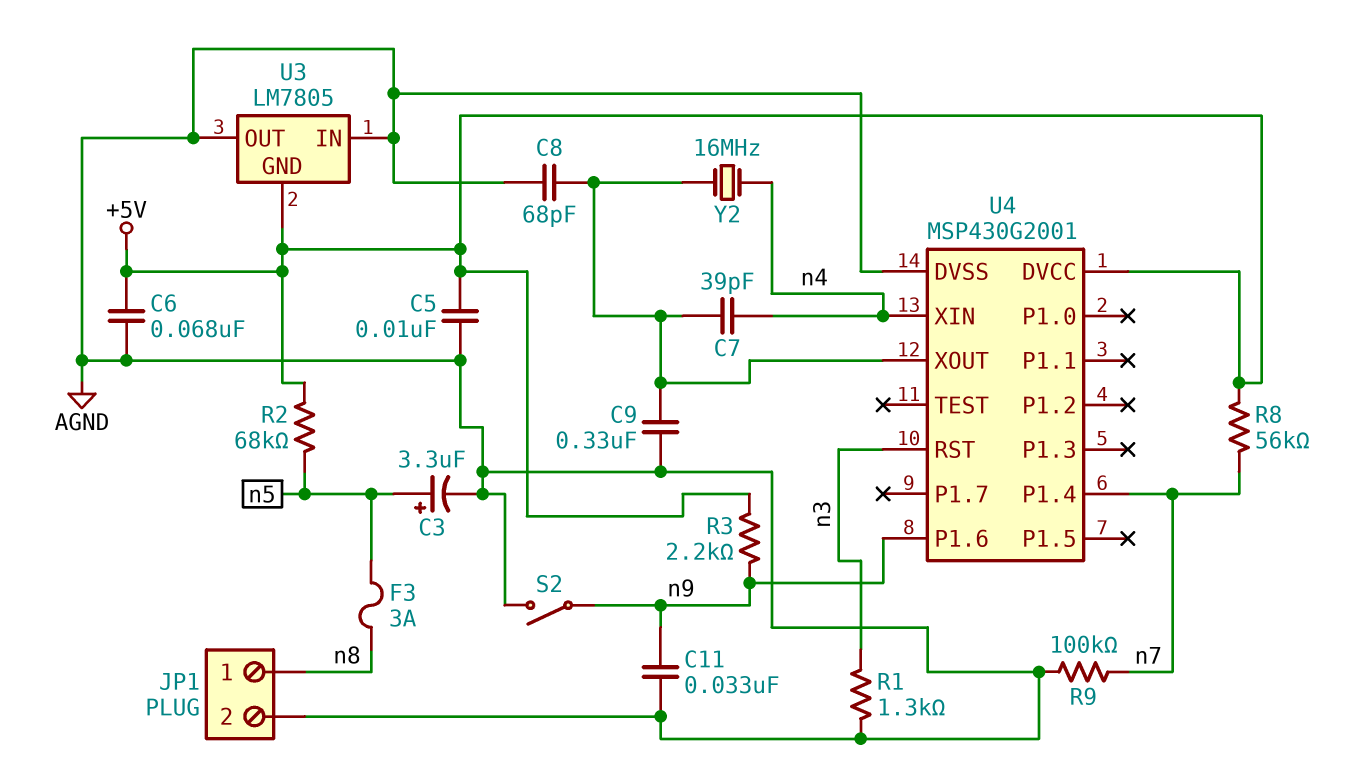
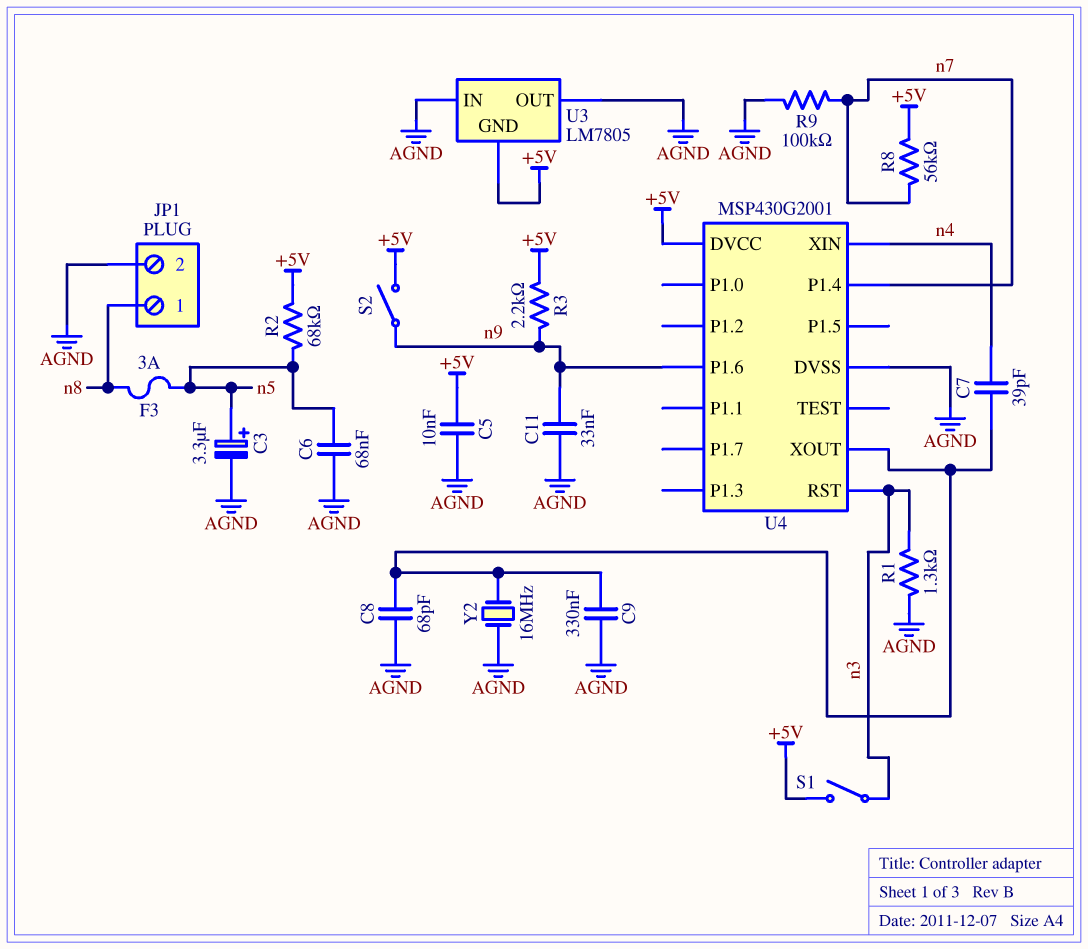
C6: 68nF (+5V, AGND) -> 68nF (AGND, n5)
S1: none -> switch (+5V, n3)
S2: switch (AGND, n9) -> switch (+5V, n9)
Y2: 16MHz (U4/XOUT, n4) -> 16MHz (AGND, U4/XOUT)

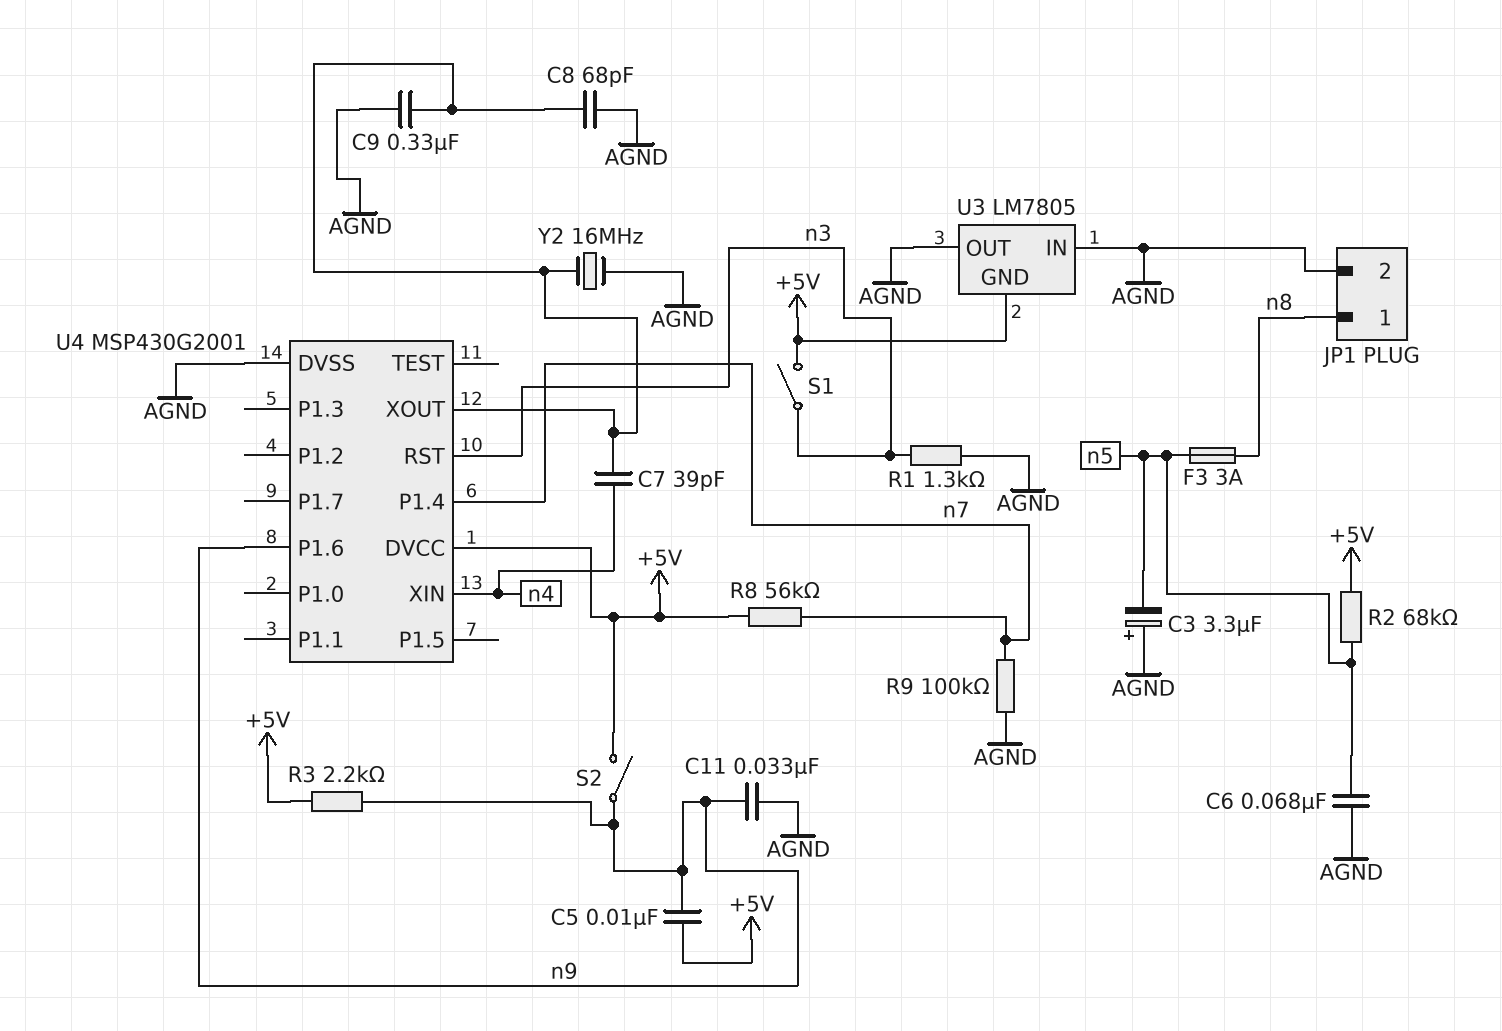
C3: 3.3uF (plus n5, minus AGND) -> 3.3uF (plus AGND, minus n5)
C5: 10nF (+5V, AGND) -> 10nF (+5V, n9)

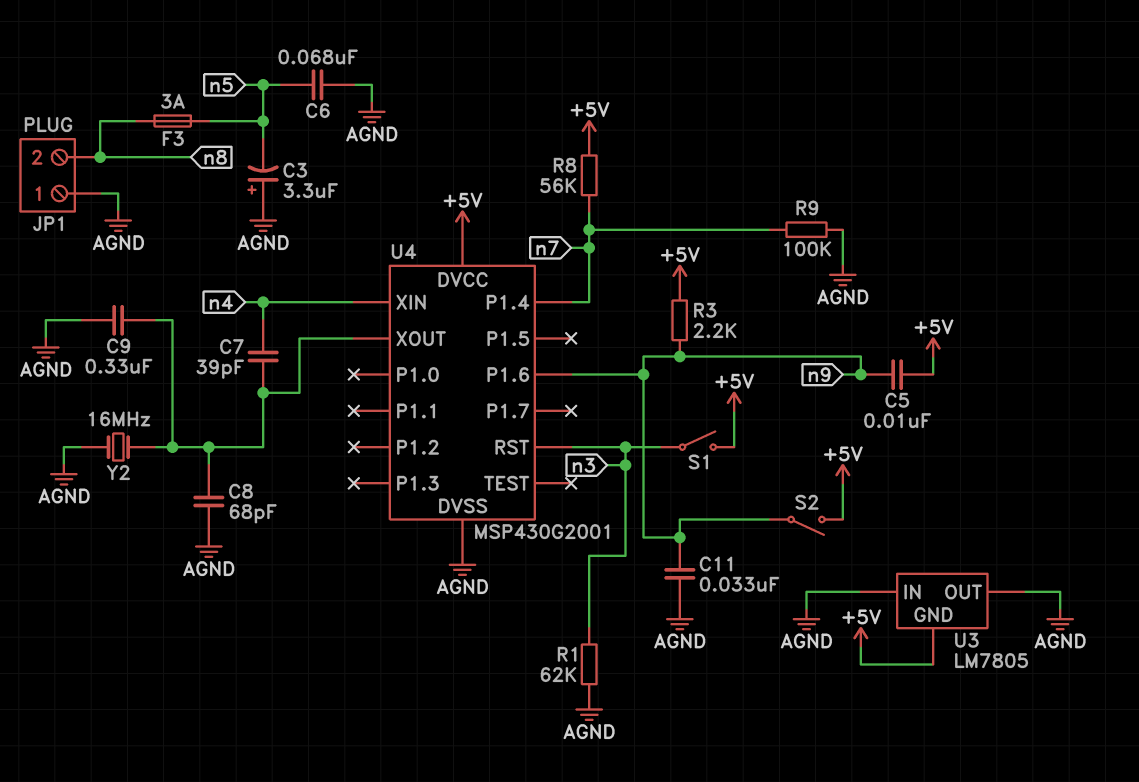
JP1 pin 1: n8 -> AGND
JP1 pin 2: AGND -> n8
R1: 1.3k (AGND, n3) -> 62k (AGND, n3)
R2: 68k (+5V, n5) -> none

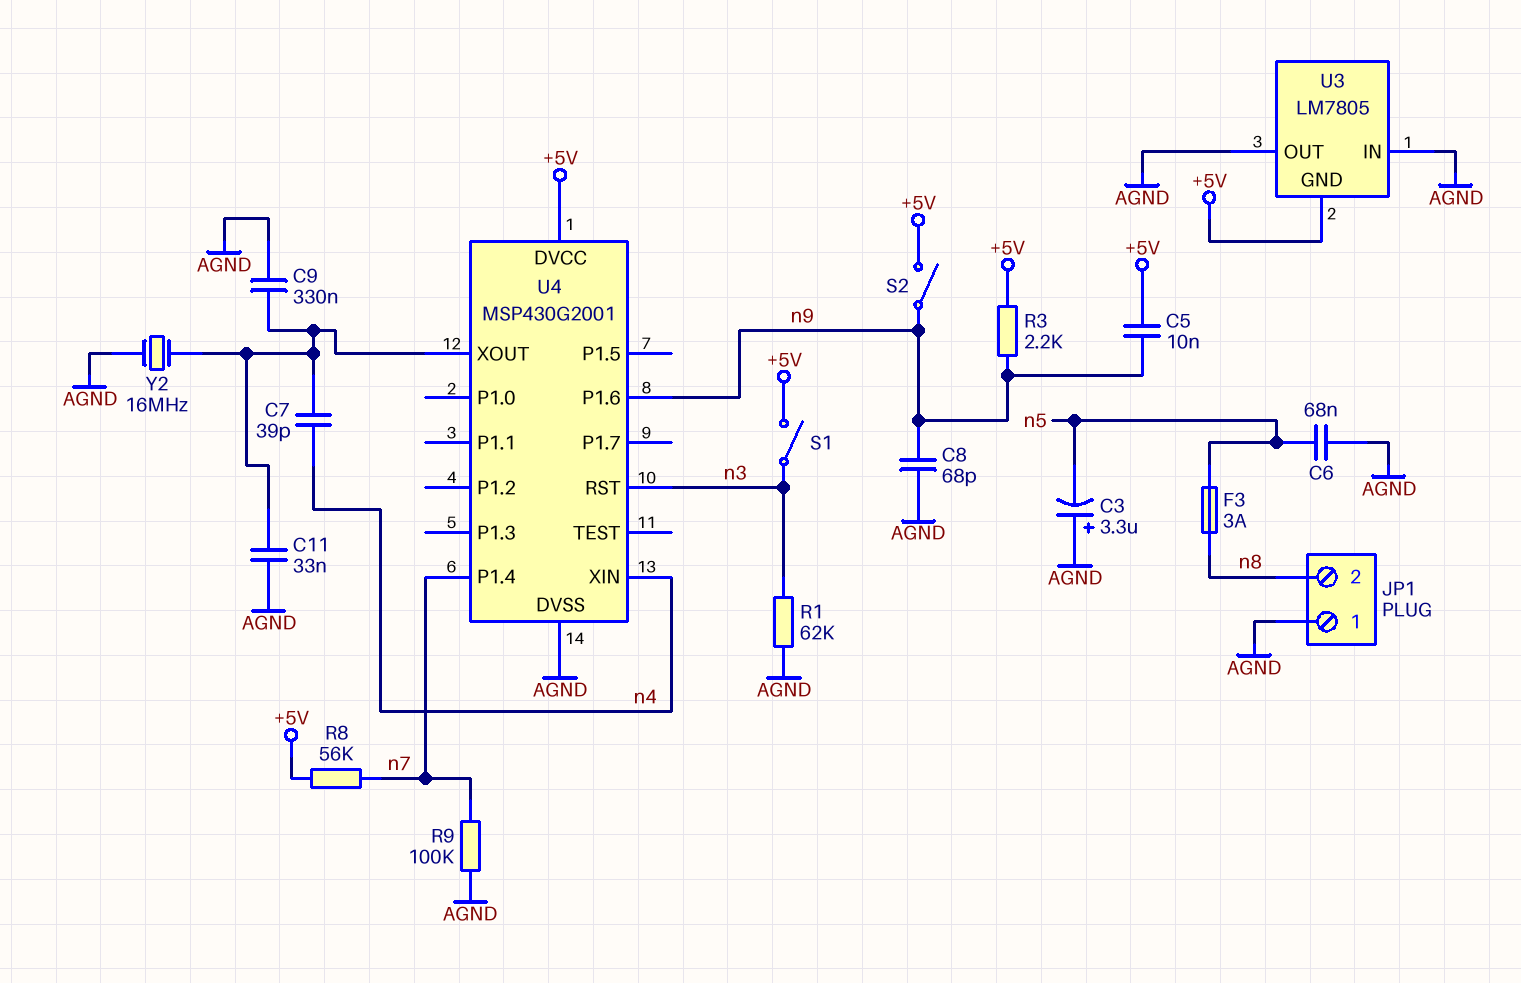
C8: 68pF (AGND, U4/XOUT) -> 68pF (AGND, n9)
C11: 33nF (AGND, n9) -> 33nF (AGND, U4/XOUT)

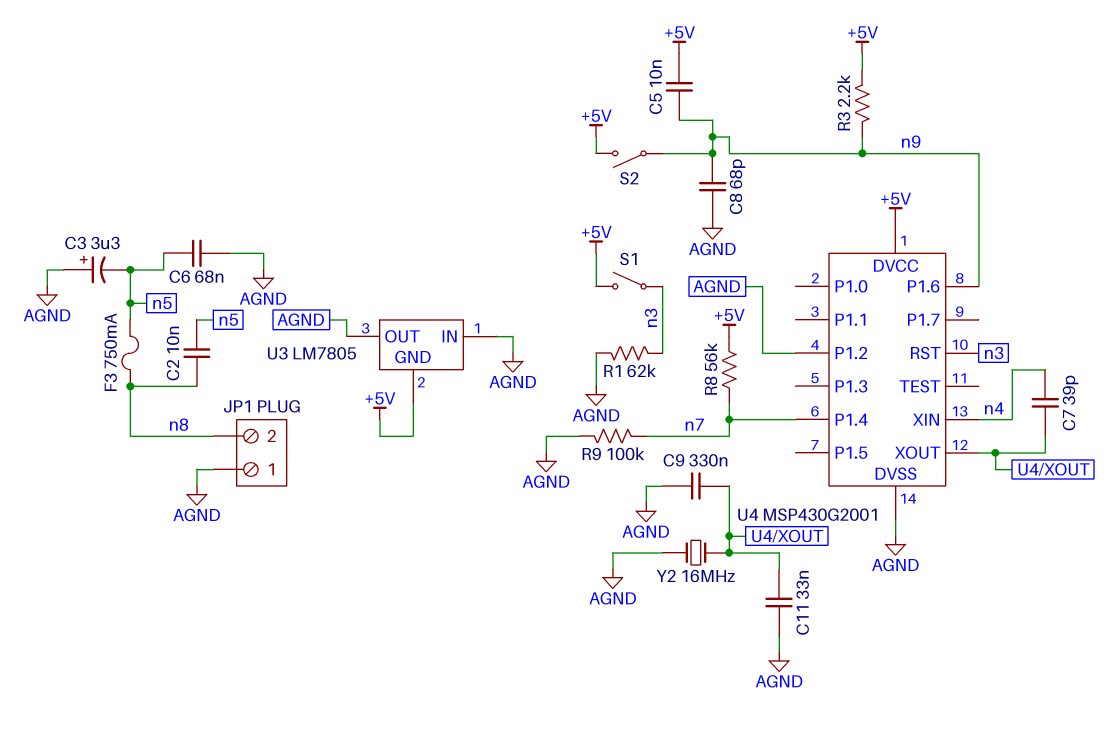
C2: none -> 10nF (n5, n8)
F3: 3A (n5, n8) -> 750mA (n5, n8)
U4 pin P1.2: none -> AGND

